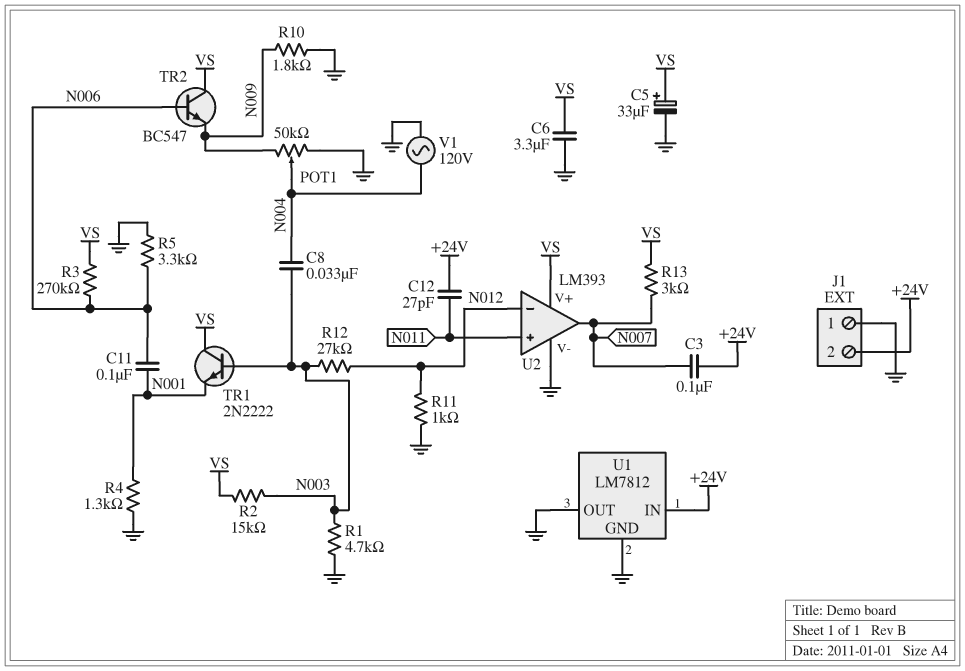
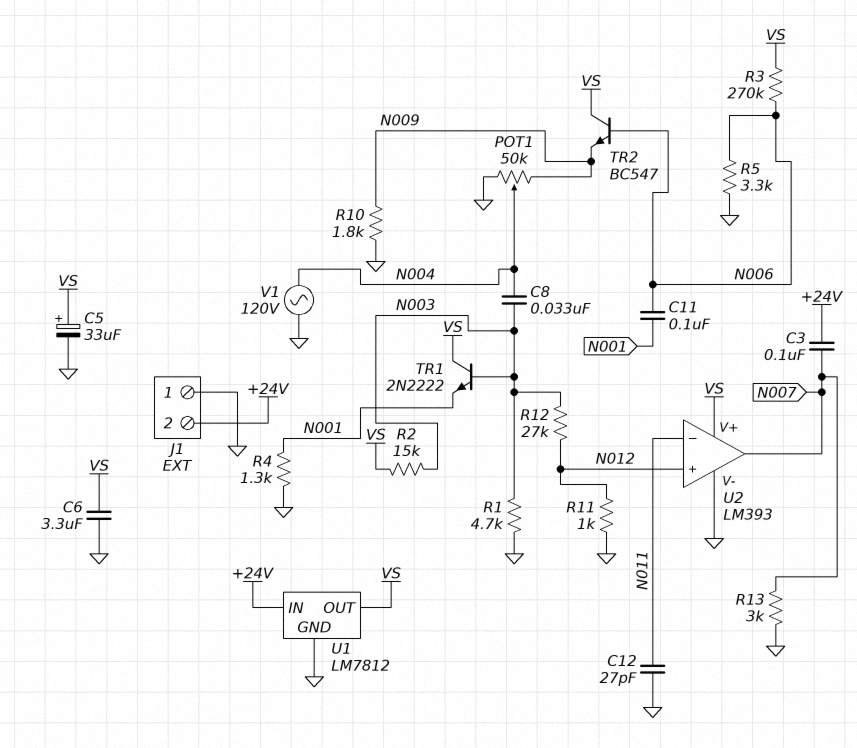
C12: 27pF (+24V, N011) -> 27pF (GND, N011)
R13: 3k (N007, VS) -> 3k (GND, N007)
U1 pin OUT: GND -> VS
U2 pin in+: N011 -> N012
U2 pin in-: N012 -> N011

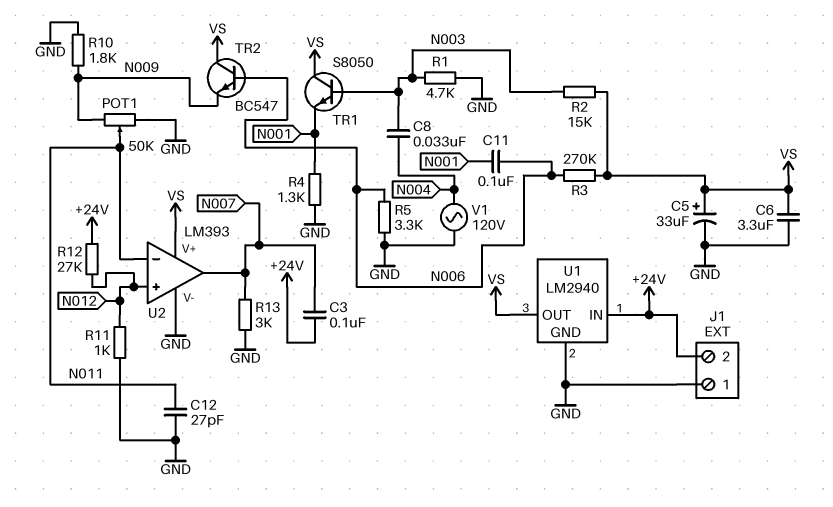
POT1: 50k (GND, N009, wiper N004) -> 50k (GND, N009, wiper N011)
R12: 27k (N003, N012) -> 27k (+24V, N012)
TR1: NPN 2N2222 (B N003, C VS, E N001) -> NPN S8050 (B N003, C VS, E N001)
U1: LM7812 -> LM2940

